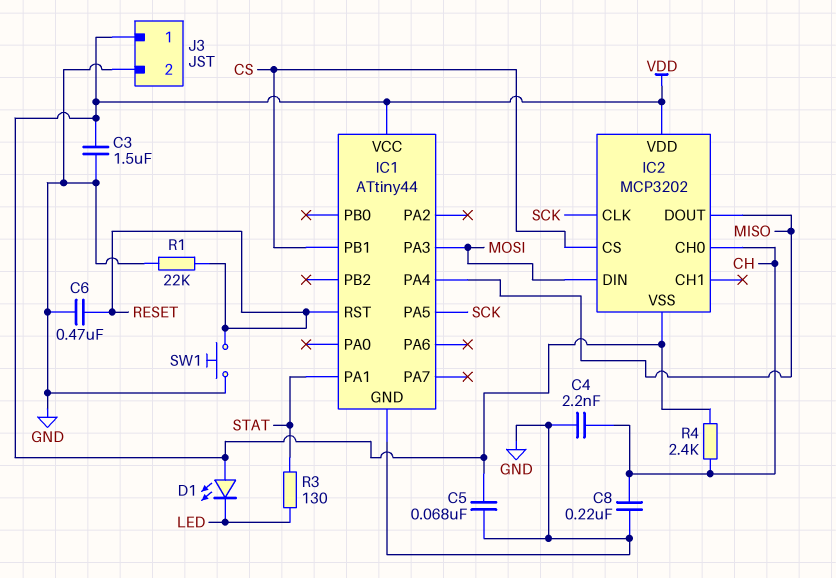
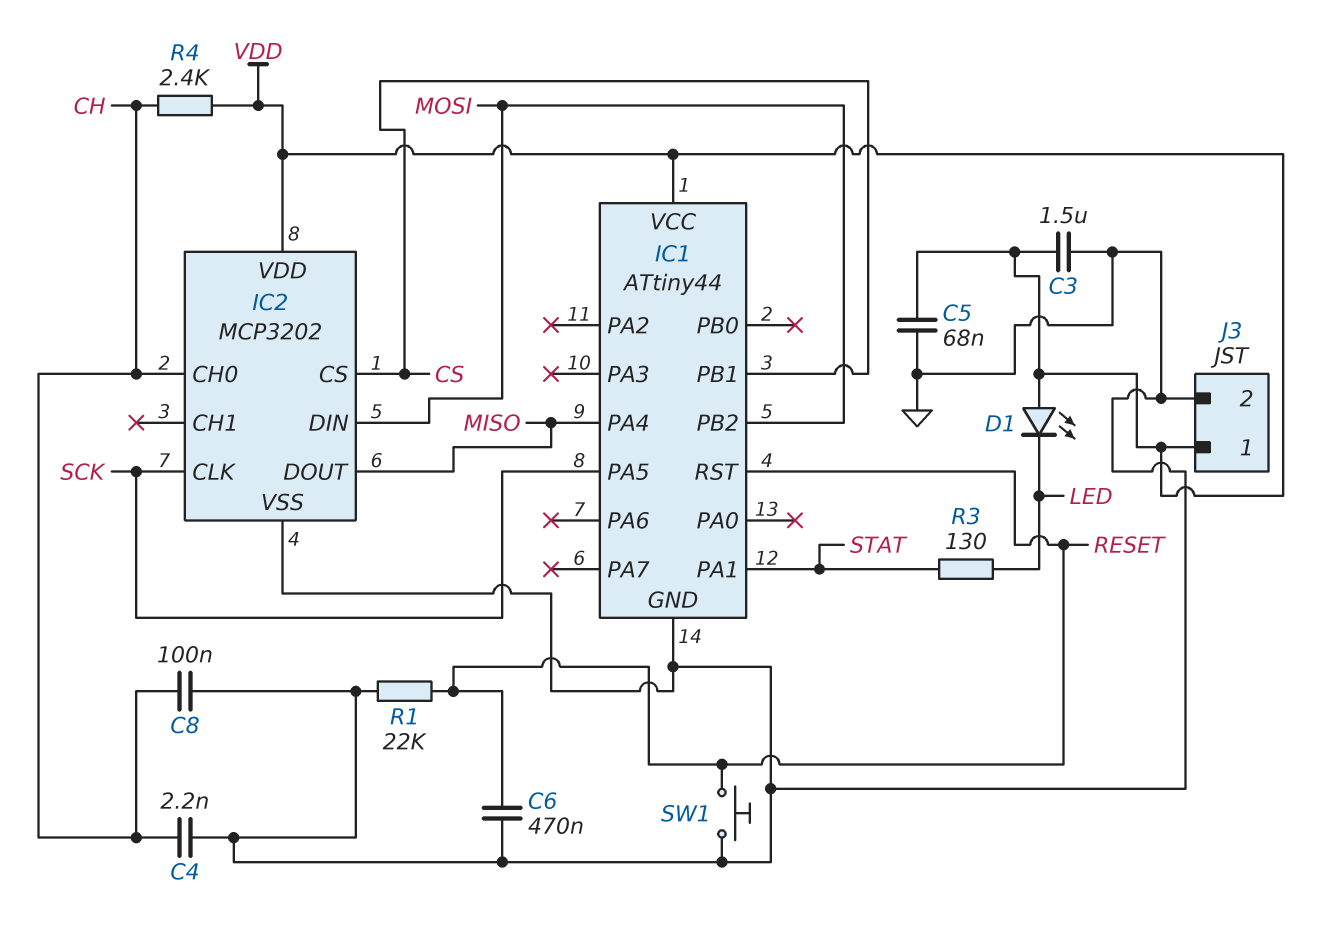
C8: 220nF (CH, GND) -> 100nF (CH, GND)
IC1 pin PA3: MOSI -> none
IC1 pin PB2: none -> MOSI
IC2 pin VSS: VDD -> GND

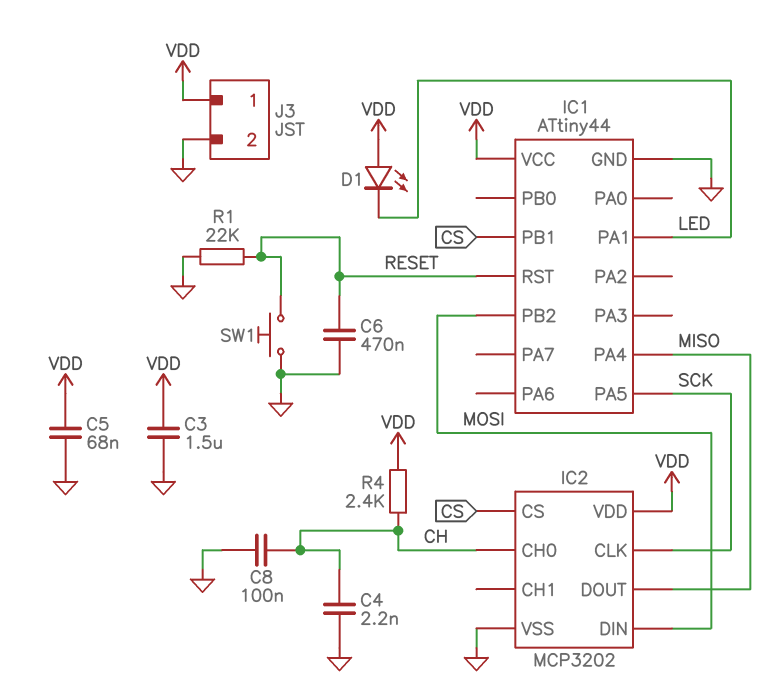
IC1 pin PA1: STAT -> LED
R3: 130 (LED, STAT) -> none

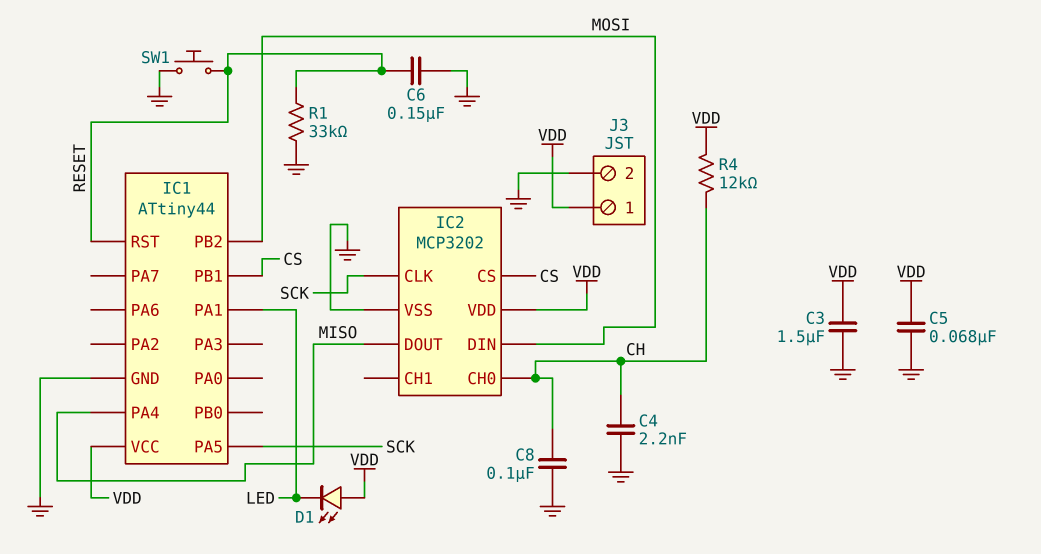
C6: 470nF (GND, RESET) -> 150nF (GND, RESET)
R1: 22k (GND, RESET) -> 33k (GND, RESET)
R4: 2.4k (CH, VDD) -> 12k (CH, VDD)

